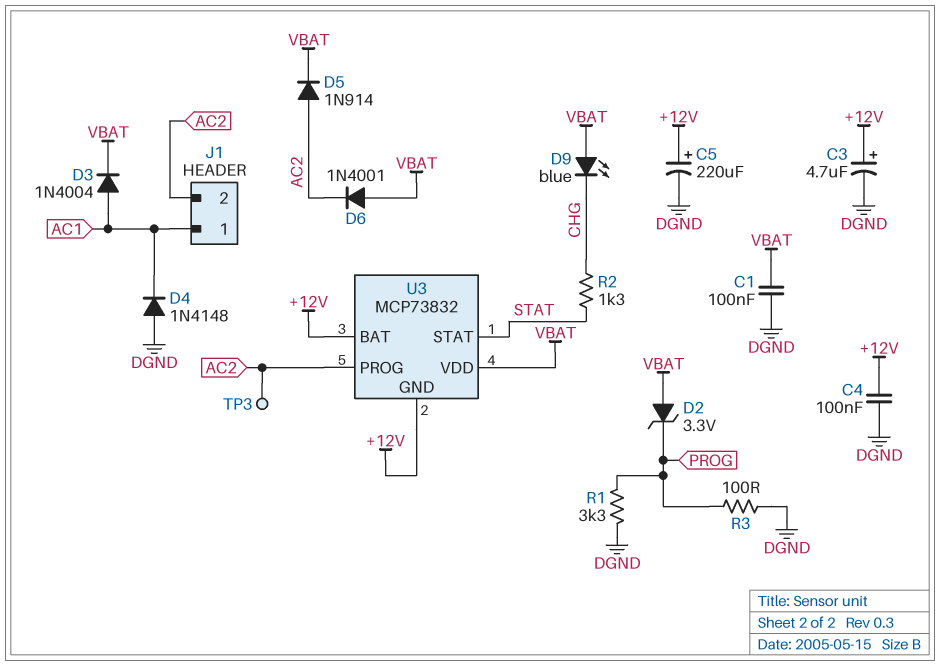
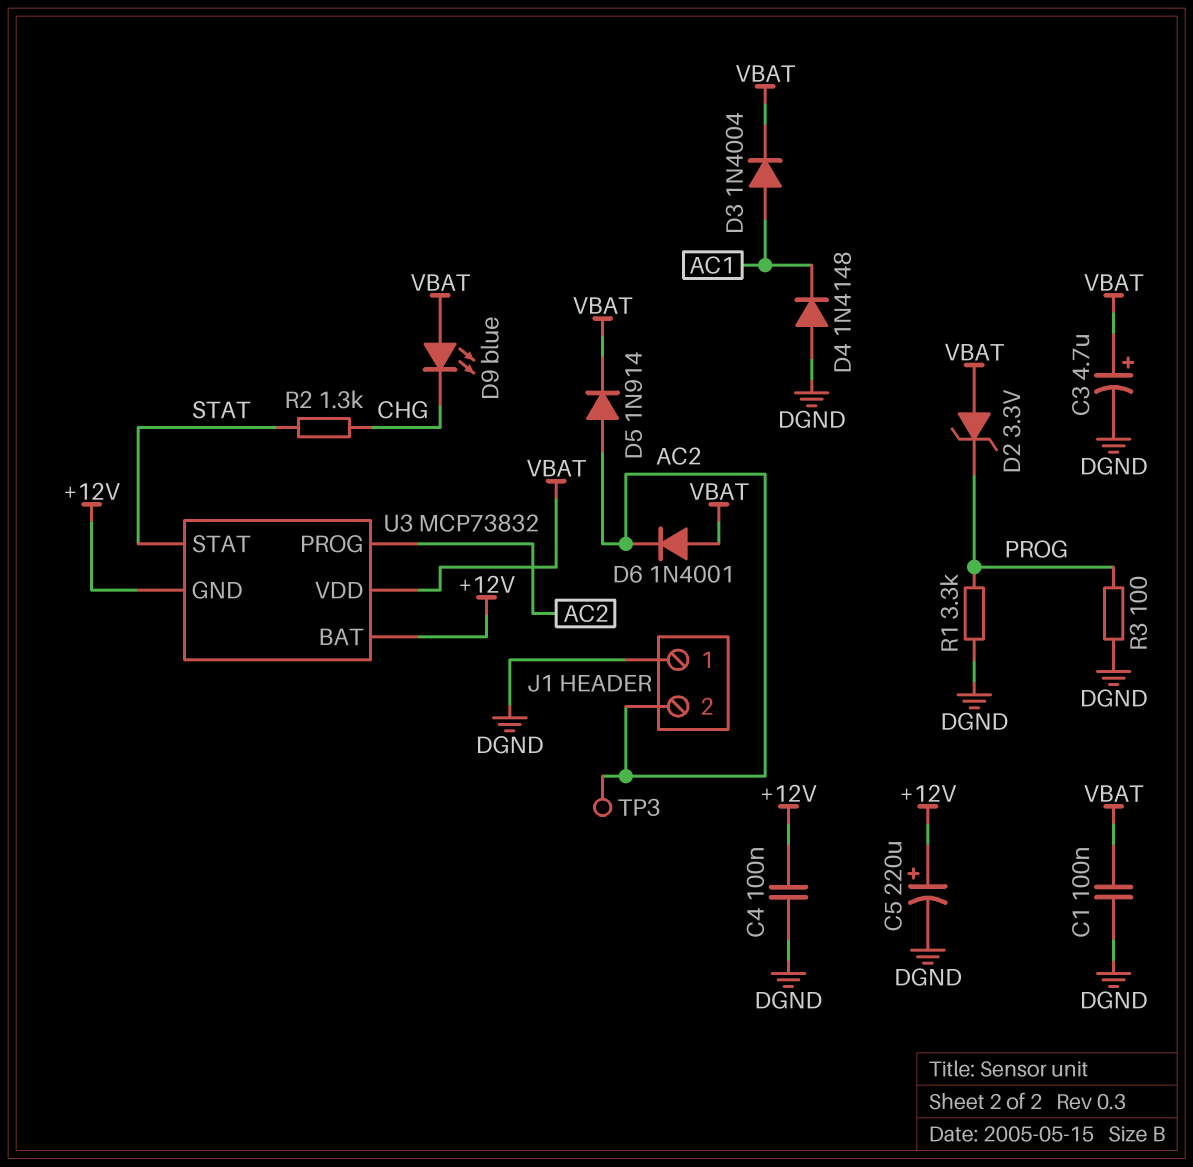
C3: 4.7uF (plus +12V, minus DGND) -> 4.7uF (plus VBAT, minus DGND)
J1 pin 1: AC1 -> DGND

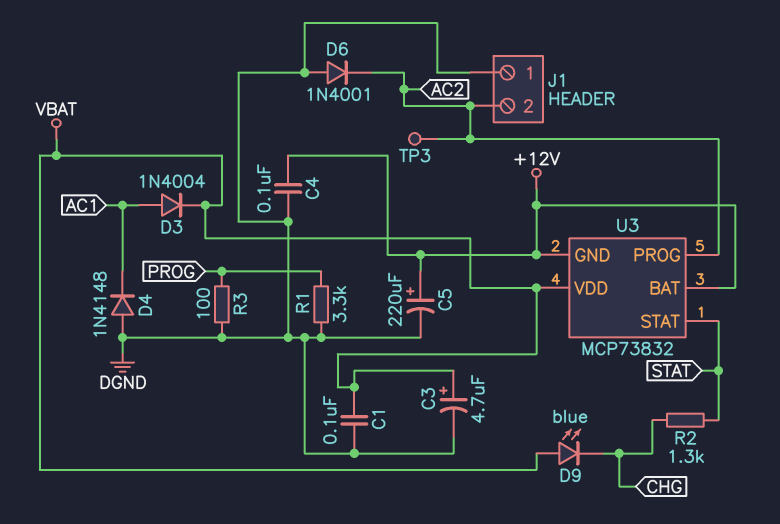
D2: zener 3.3V (A VBAT, K PROG) -> none
D5: diode 1N914 (A AC2, K VBAT) -> none
D6: diode 1N4001 (A VBAT, K AC2) -> diode 1N4001 (A DGND, K AC2)

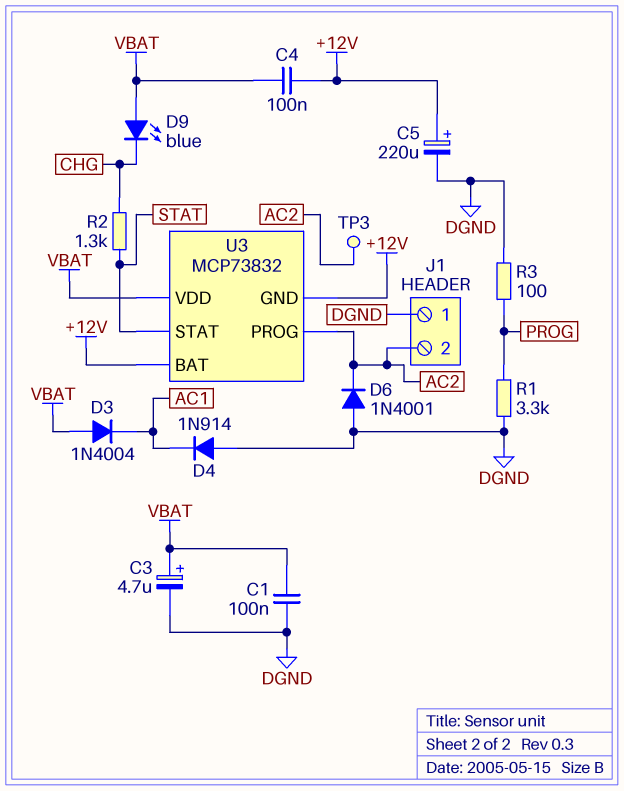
C4: 100nF (+12V, DGND) -> 100nF (+12V, VBAT)
D3: diode 1N4004 (A AC1, K VBAT) -> diode 1N4004 (A VBAT, K AC1)
D4: diode 1N4148 (A DGND, K AC1) -> diode 1N914 (A DGND, K AC1)

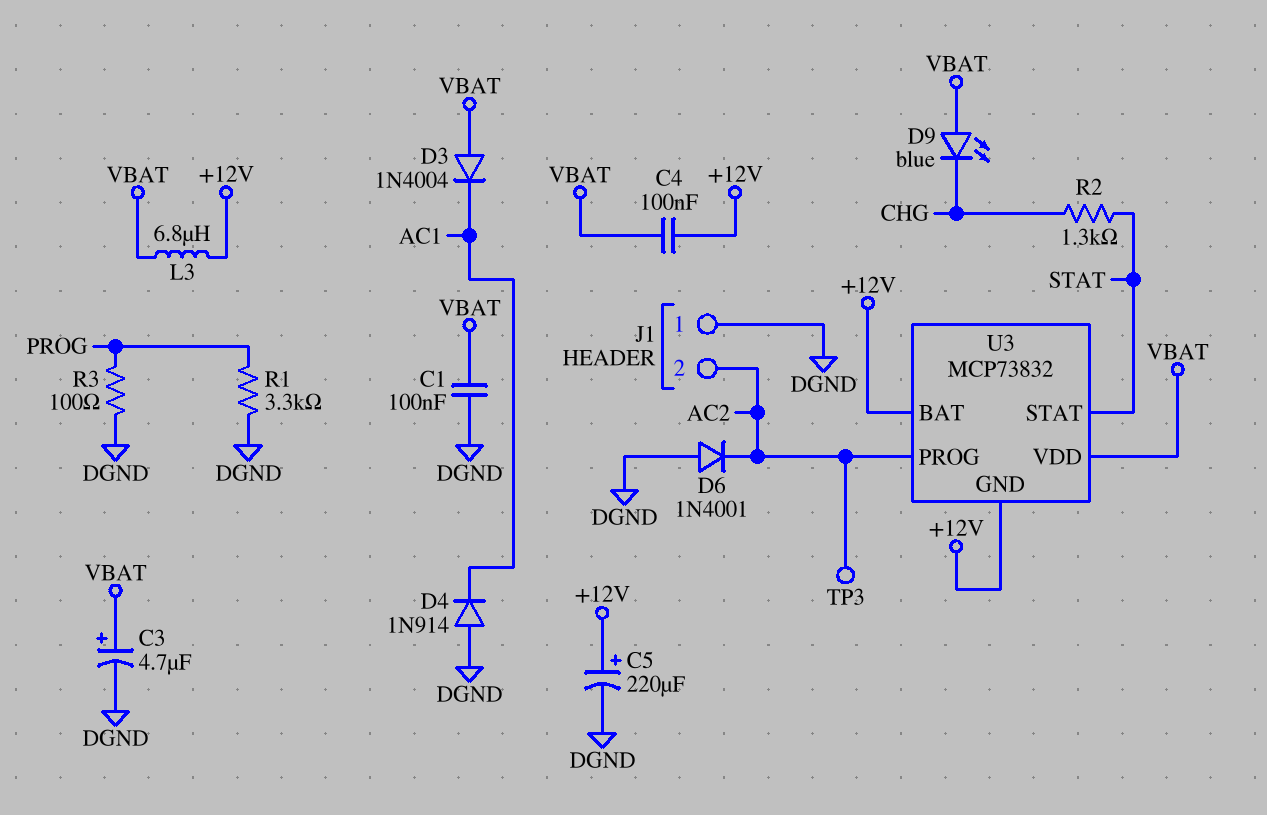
L3: none -> 6.8uH (+12V, VBAT)

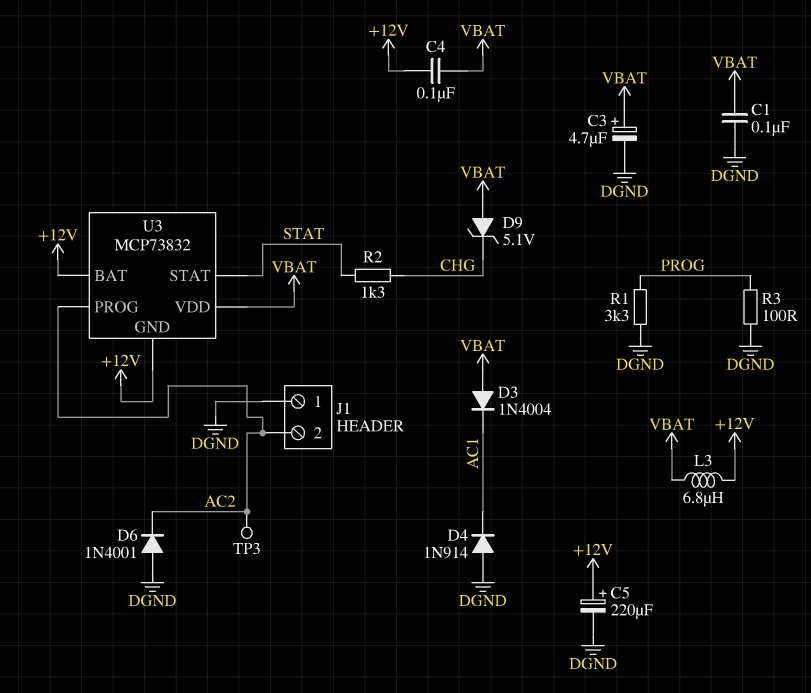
D9: LED blue (A VBAT, K CHG) -> zener 5.1V (A VBAT, K CHG)

